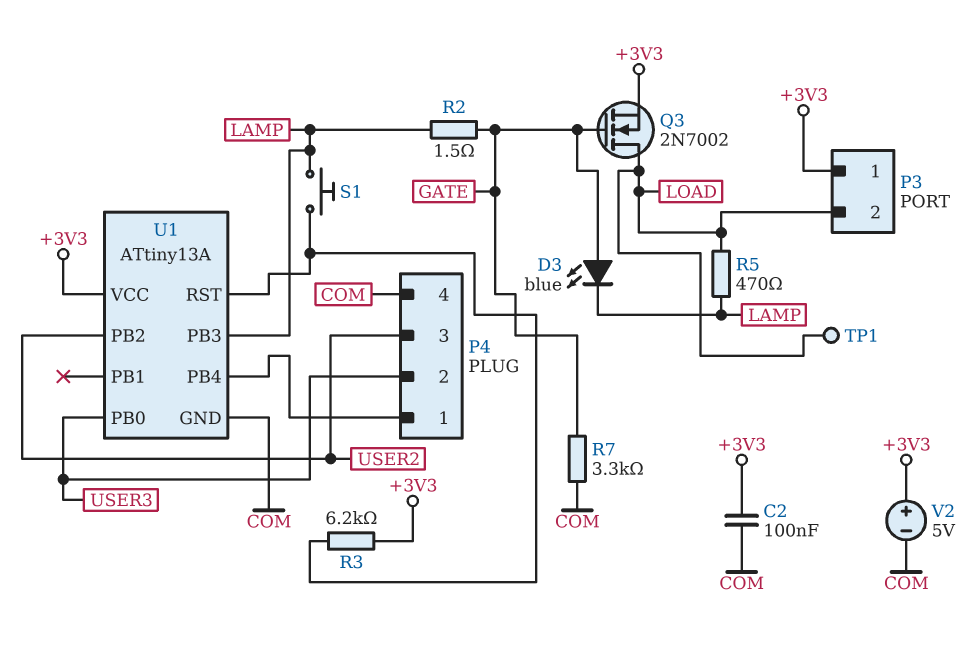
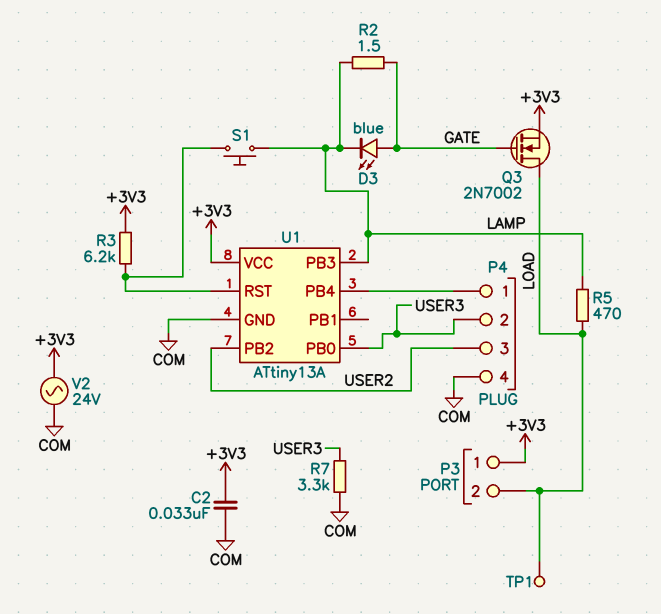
C2: 100nF (+3V3, COM) -> 33nF (+3V3, COM)
R7: 3.3k (COM, GATE) -> 3.3k (COM, USER3)
V2: 5V (plus +3V3, minus COM) -> AC 24V (+3V3, COM)

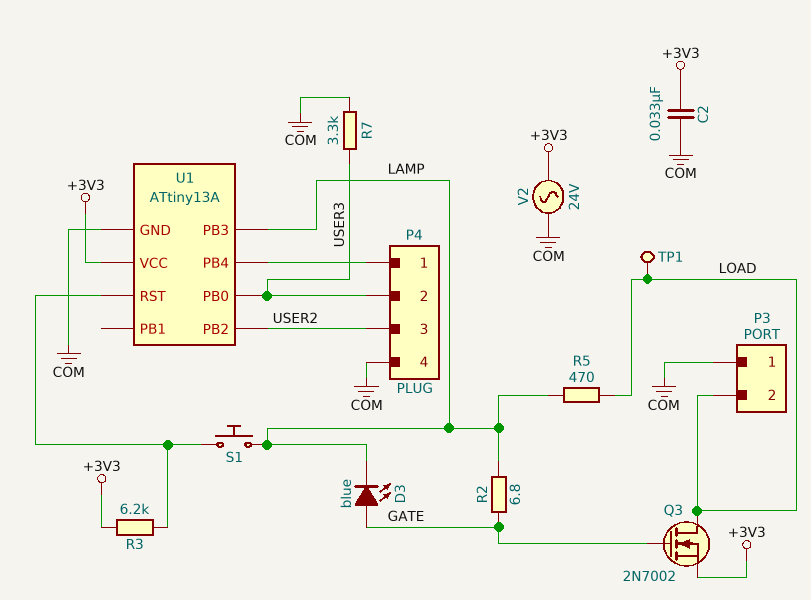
P3 pin 1: +3V3 -> COM
R2: 1.5 (GATE, LAMP) -> 6.8 (GATE, LAMP)

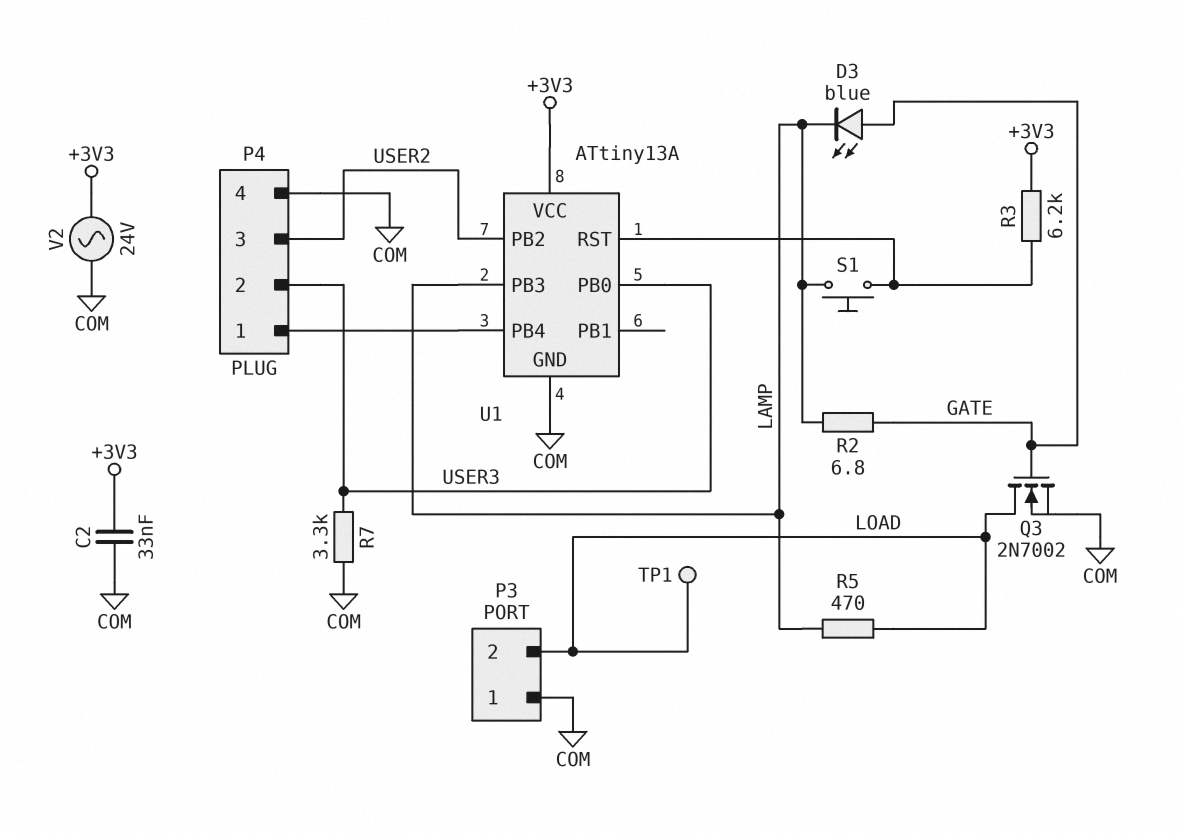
Q3: NMOS 2N7002 (G GATE, D LOAD, S +3V3) -> NMOS 2N7002 (G GATE, D LOAD, S COM)

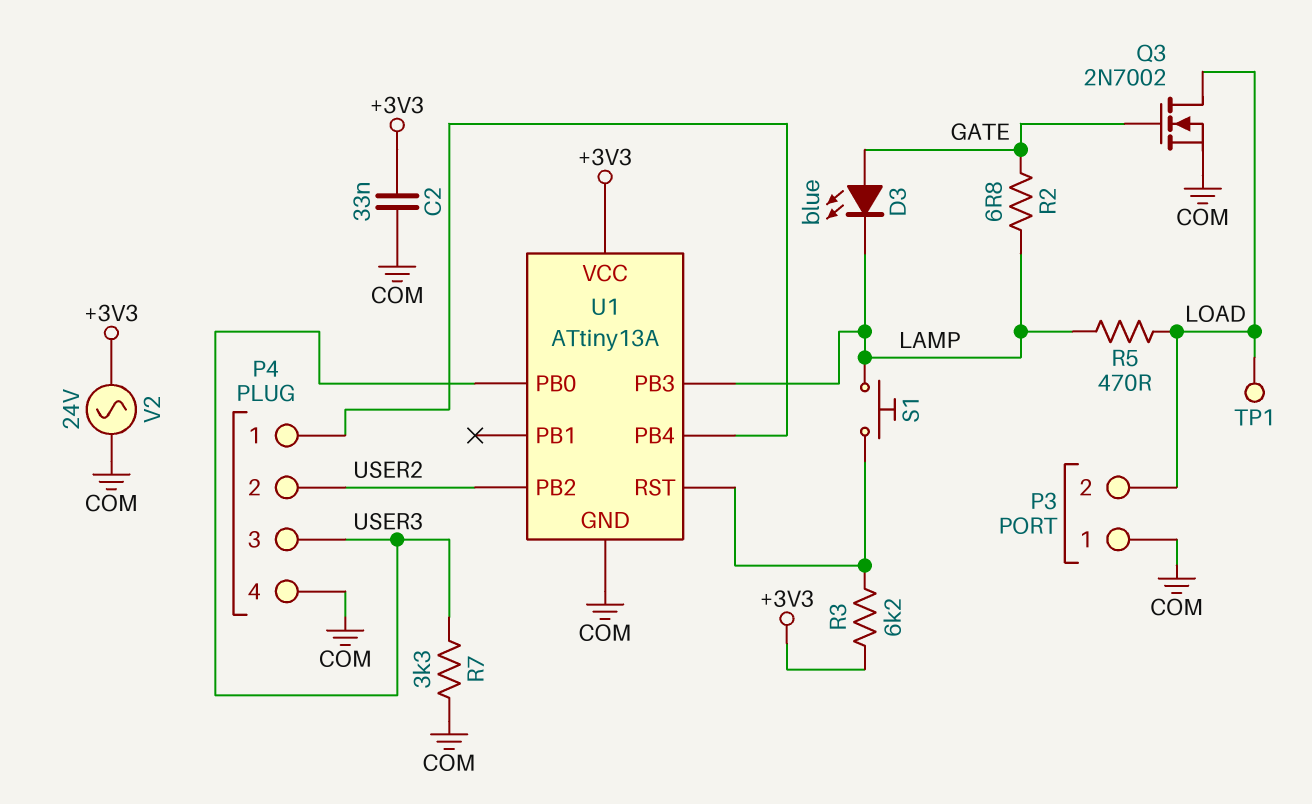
P4 pin 2: USER3 -> USER2
P4 pin 3: USER2 -> USER3

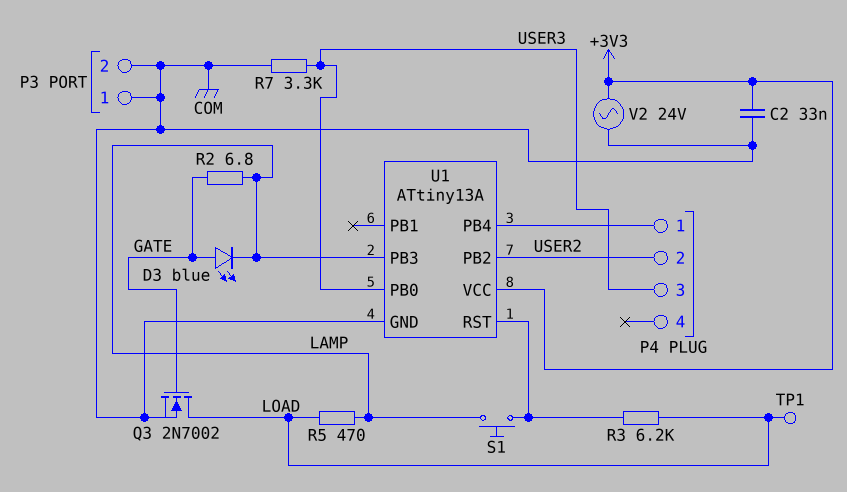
P3 pin 2: LOAD -> COM
P4 pin 4: COM -> none
R3: 6.2k (+3V3, U1/RST) -> 6.2k (LOAD, U1/RST)

